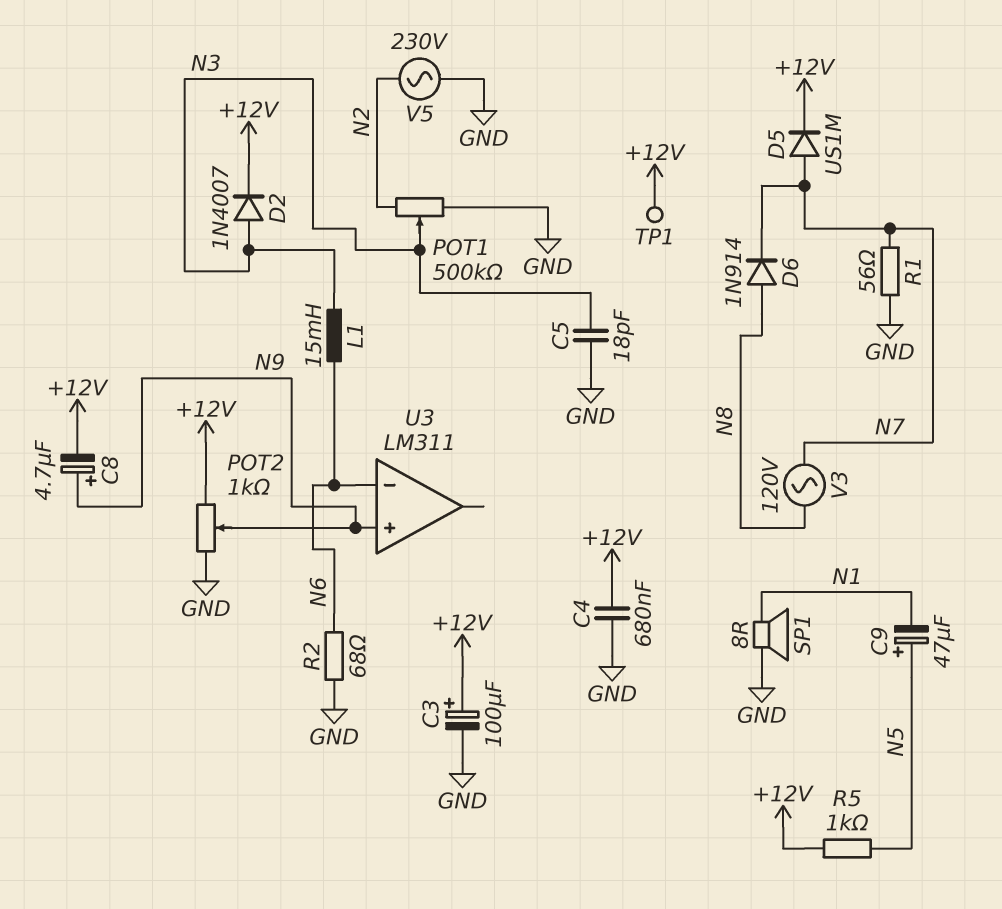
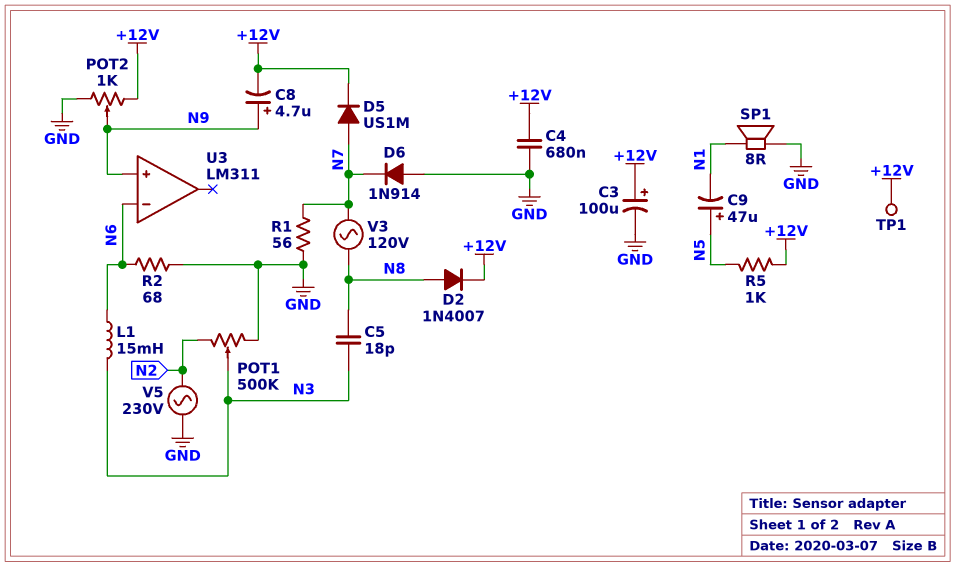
C5: 18pF (GND, N3) -> 18pF (N3, N8)
D2: diode 1N4007 (A N3, K +12V) -> diode 1N4007 (A N8, K +12V)
D6: diode 1N914 (A N8, K N7) -> diode 1N914 (A GND, K N7)

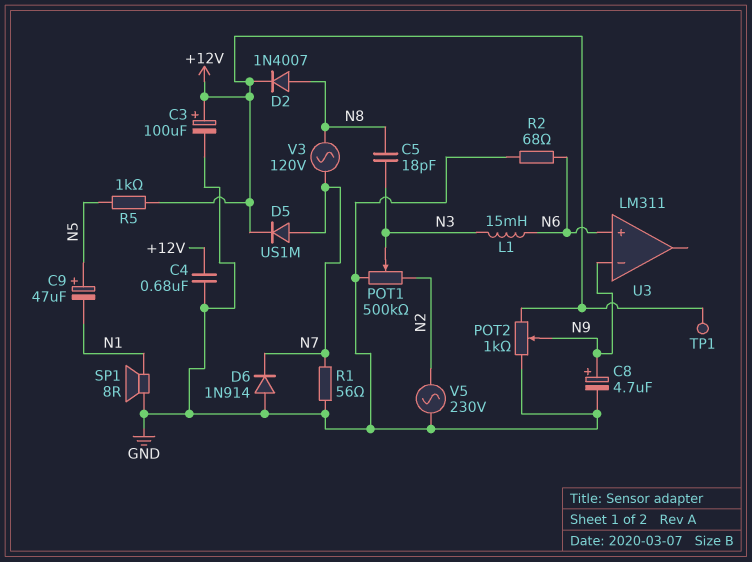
C8: 4.7uF (plus N9, minus +12V) -> 4.7uF (plus N9, minus GND)
U3 pin in+: N9 -> N6
U3 pin in-: N6 -> N9

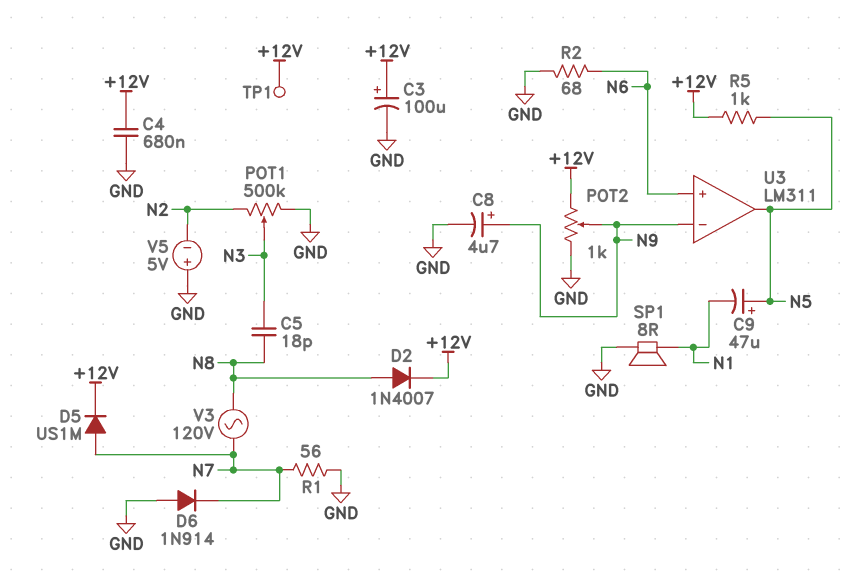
L1: 15mH (N3, N6) -> none
U3 pin out: none -> N5
V5: AC 230V (GND, N2) -> 5V (plus GND, minus N2)

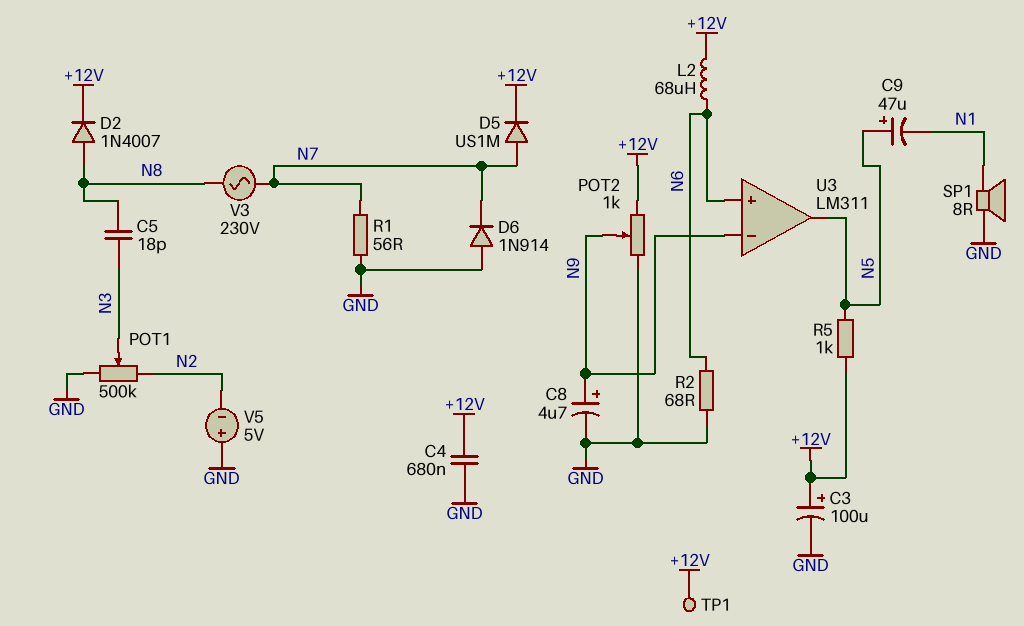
L2: none -> 68uH (+12V, N6)
V3: AC 120V (N7, N8) -> AC 230V (N7, N8)

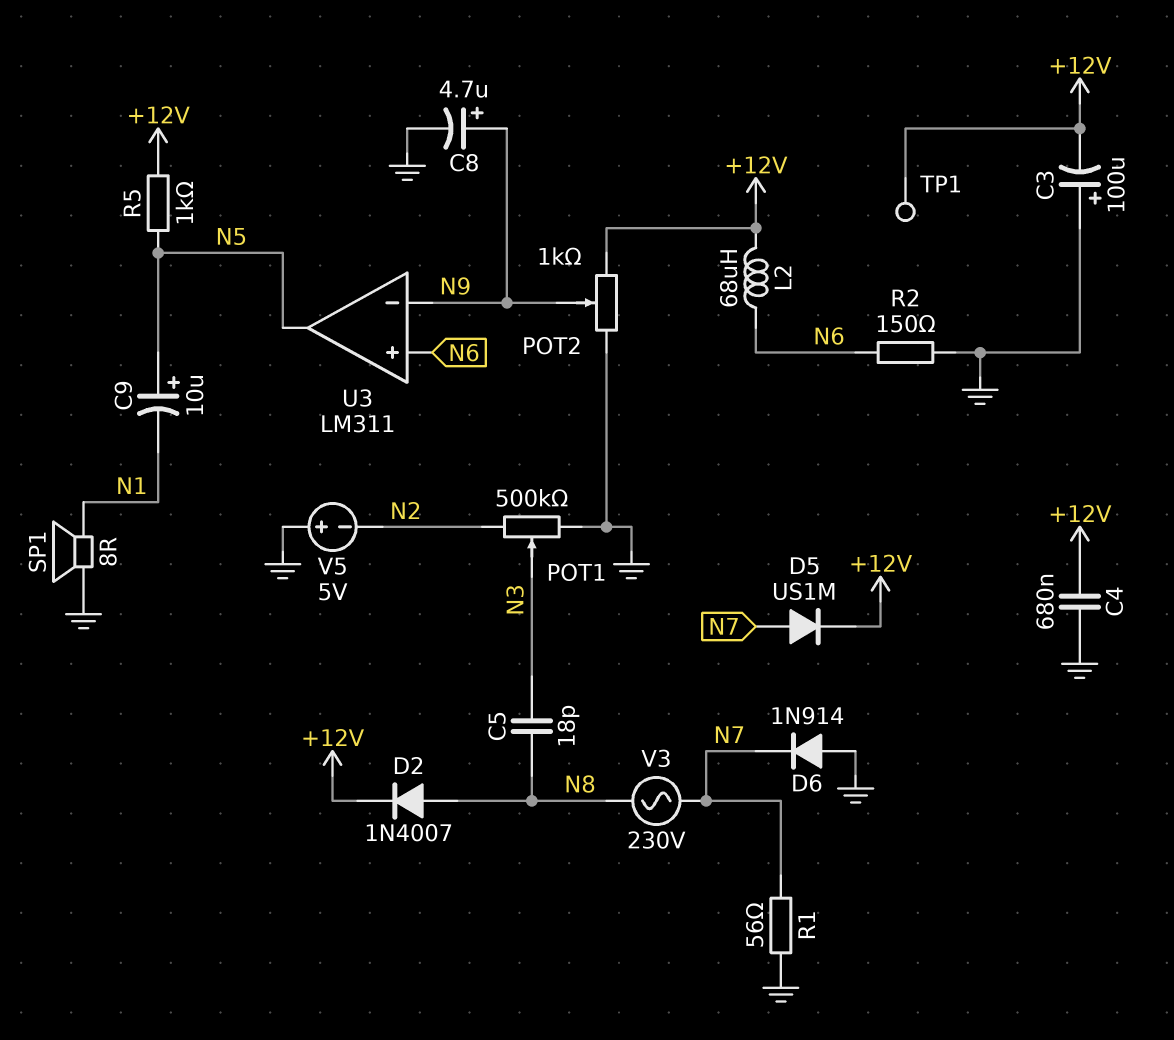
C3: 100uF (plus +12V, minus GND) -> 100uF (plus GND, minus +12V)
C9: 47uF (plus N5, minus N1) -> 10uF (plus N5, minus N1)
R2: 68 (GND, N6) -> 150 (GND, N6)

